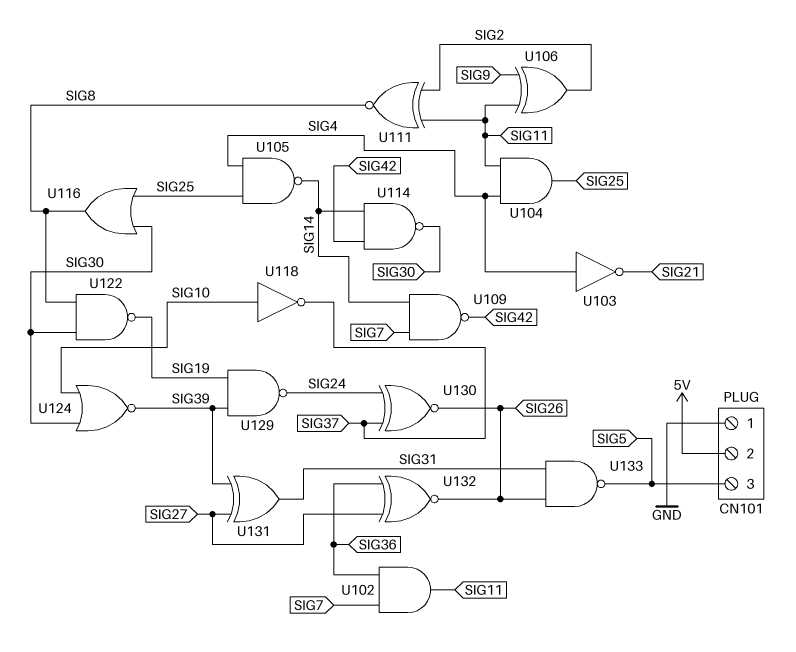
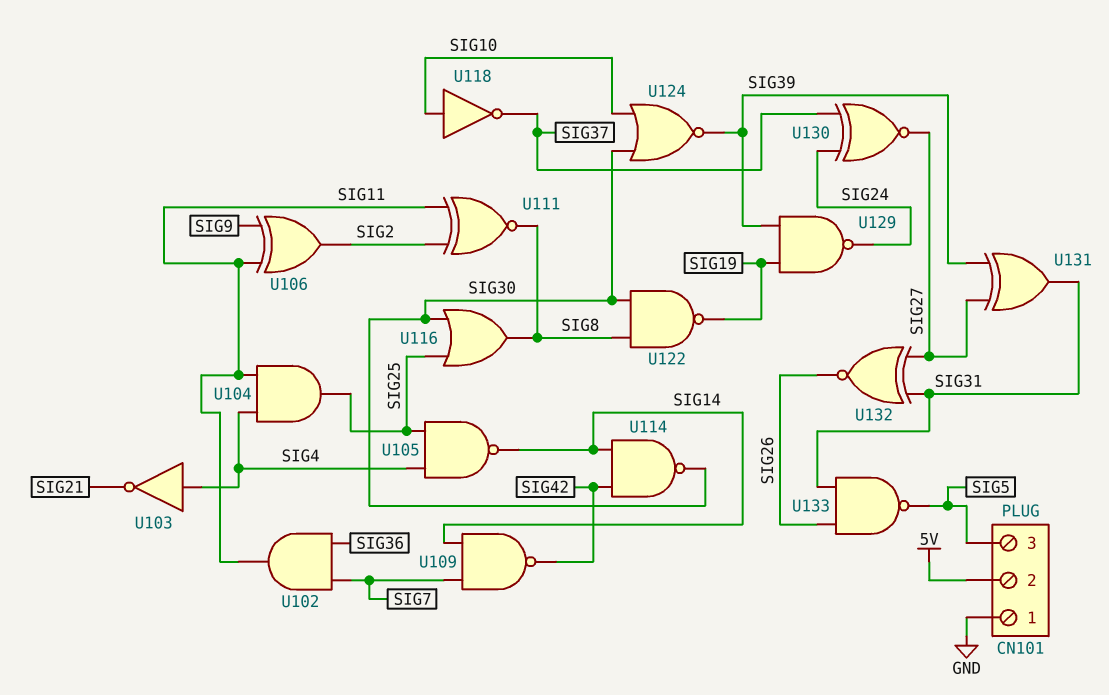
U130: XNOR (in SIG24, in SIG37, out SIG26) -> XNOR (in SIG24, in SIG37, out SIG27)
U132: XNOR (in SIG27, in SIG36, out SIG26) -> XNOR (in SIG27, in SIG31, out SIG26)

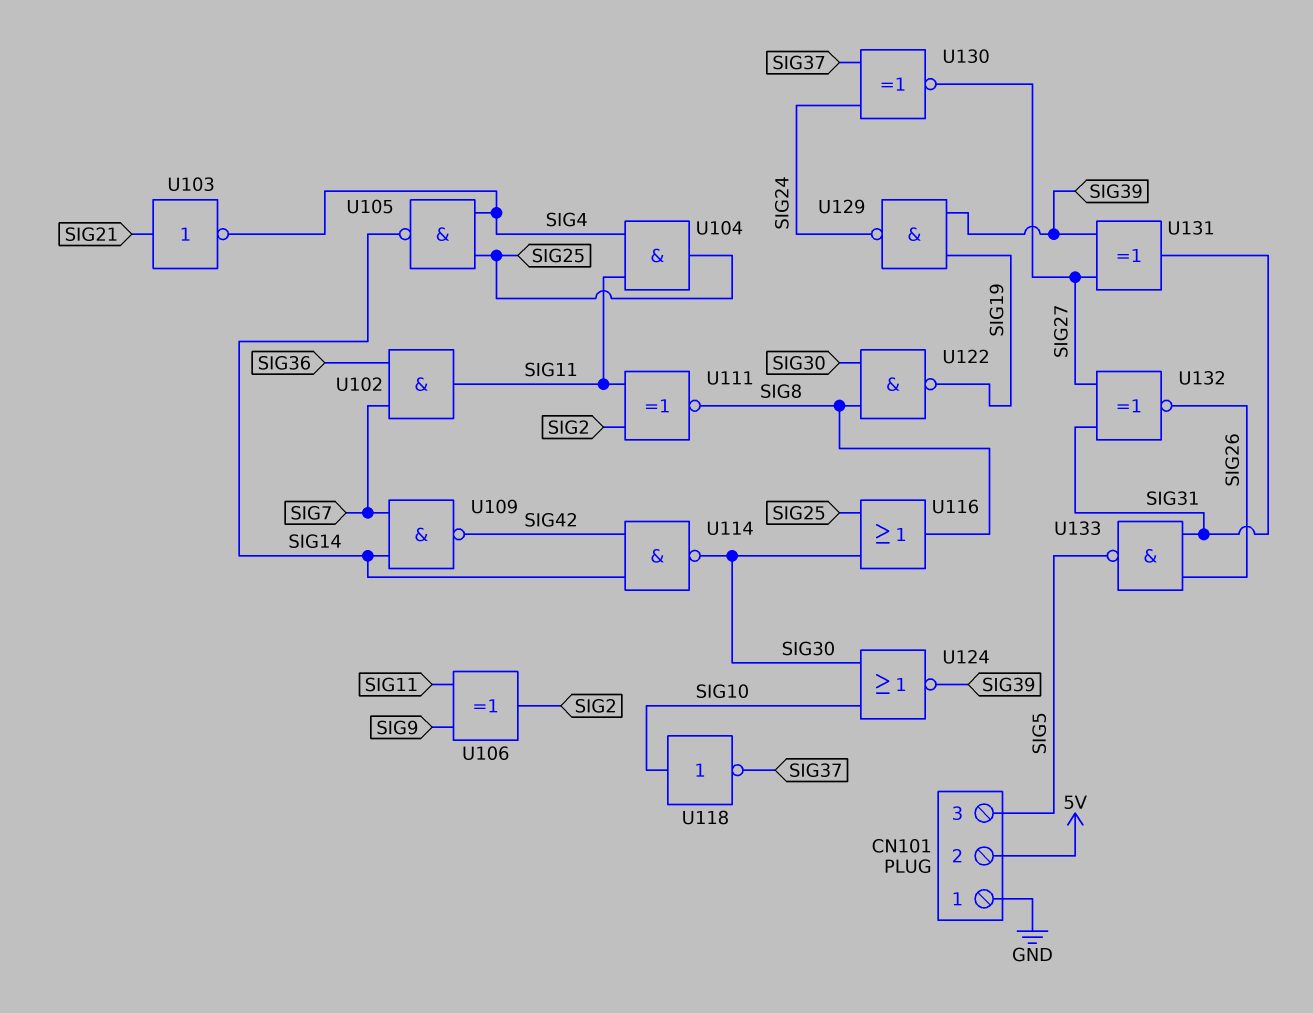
U103: NOT (in SIG4, out SIG21) -> NOT (in SIG21, out SIG4)

